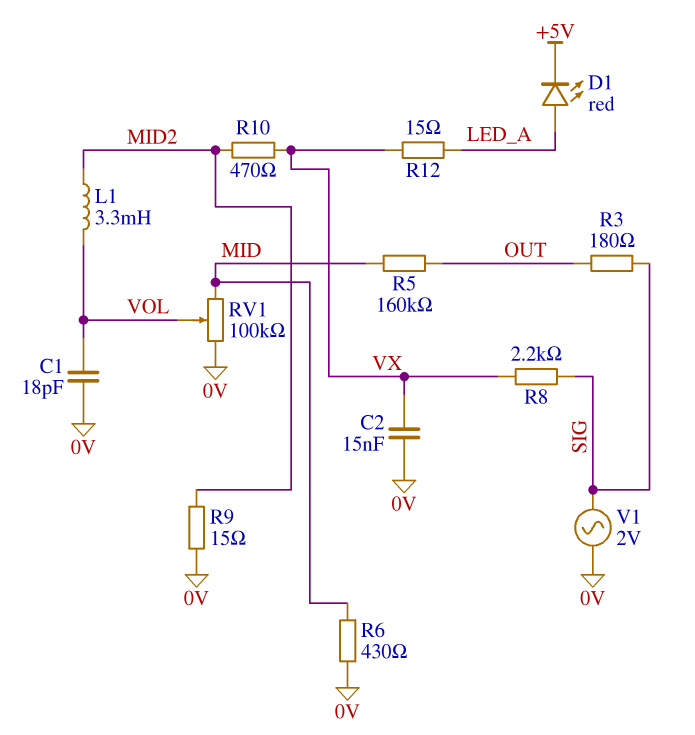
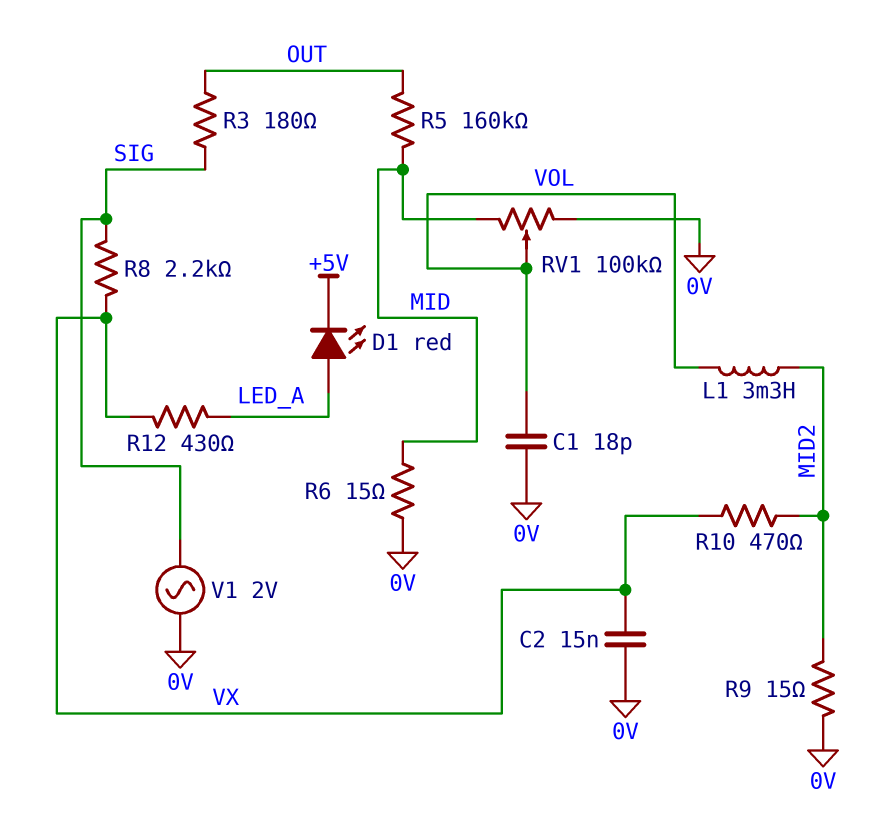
R6: 430 (0V, MID) -> 15 (0V, MID)
R12: 15 (LED_A, VX) -> 430 (LED_A, VX)

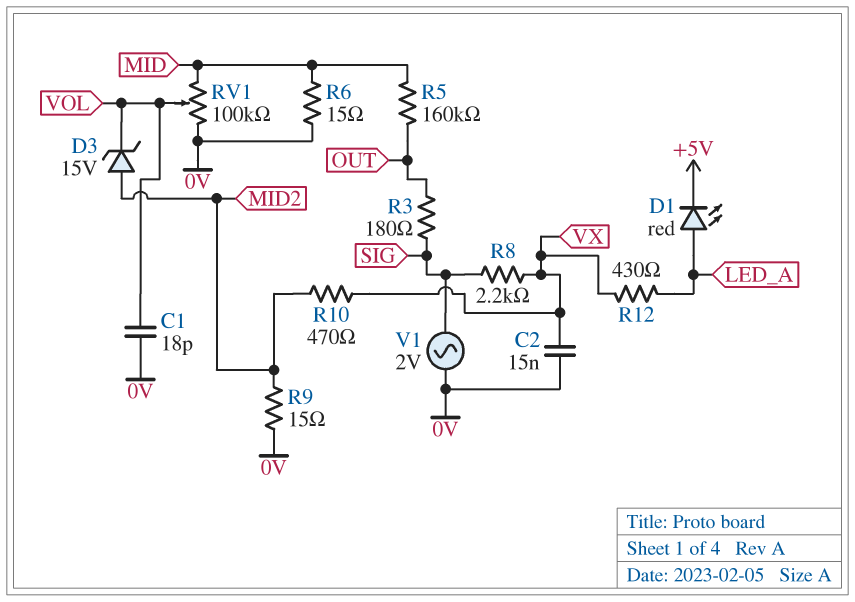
D3: none -> zener 15V (A MID2, K VOL)
L1: 3.3mH (MID2, VOL) -> none

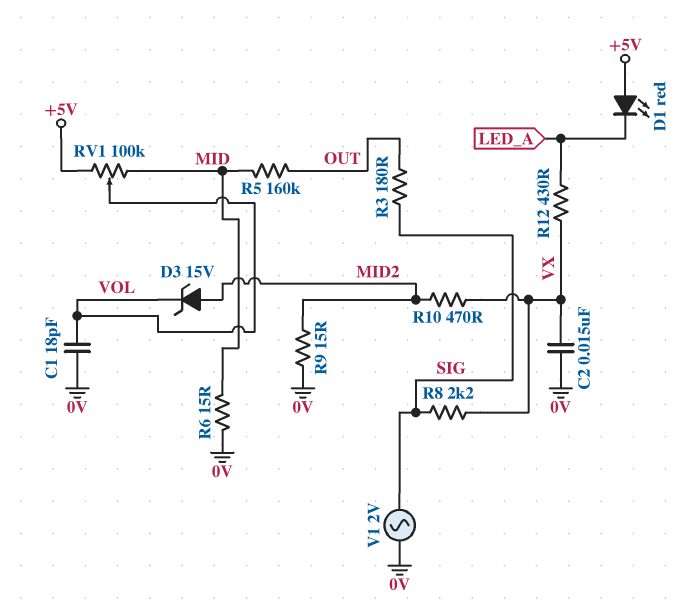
D1: LED red (A LED_A, K +5V) -> LED red (A +5V, K LED_A)
RV1: 100k (0V, MID, wiper VOL) -> 100k (+5V, MID, wiper VOL)

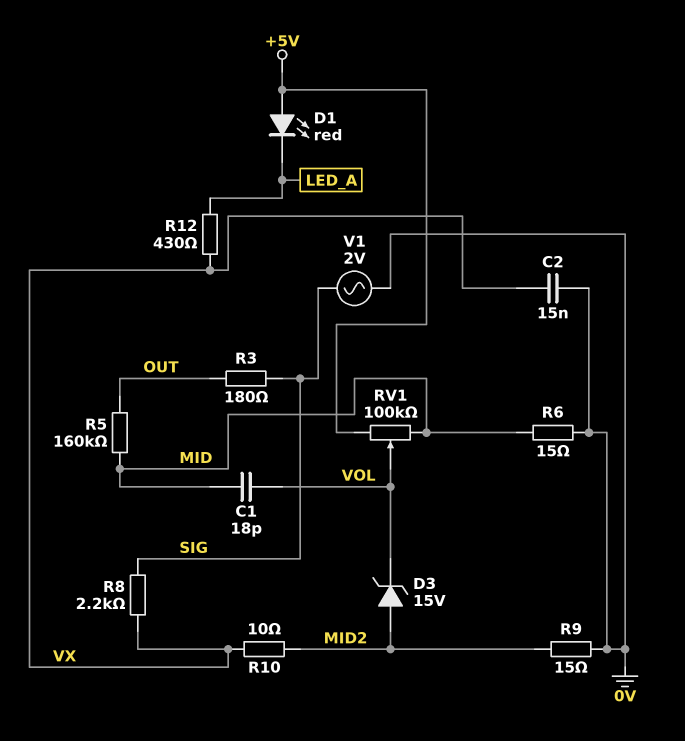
C1: 18pF (0V, VOL) -> 18pF (MID, VOL)
R10: 470 (MID2, VX) -> 10 (MID2, VX)

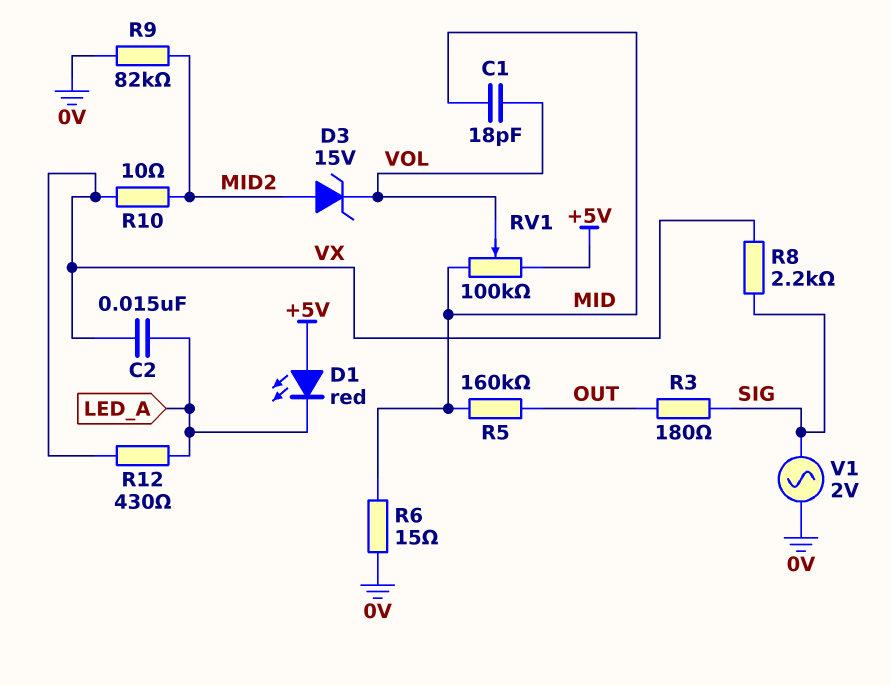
C2: 15nF (0V, VX) -> 15nF (LED_A, VX)
R9: 15 (0V, MID2) -> 82k (0V, MID2)

